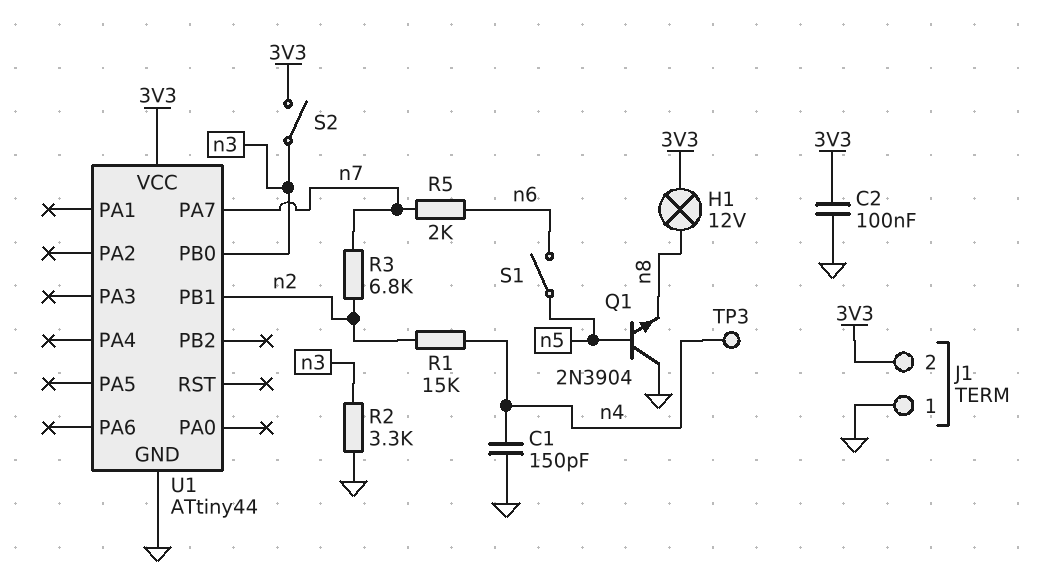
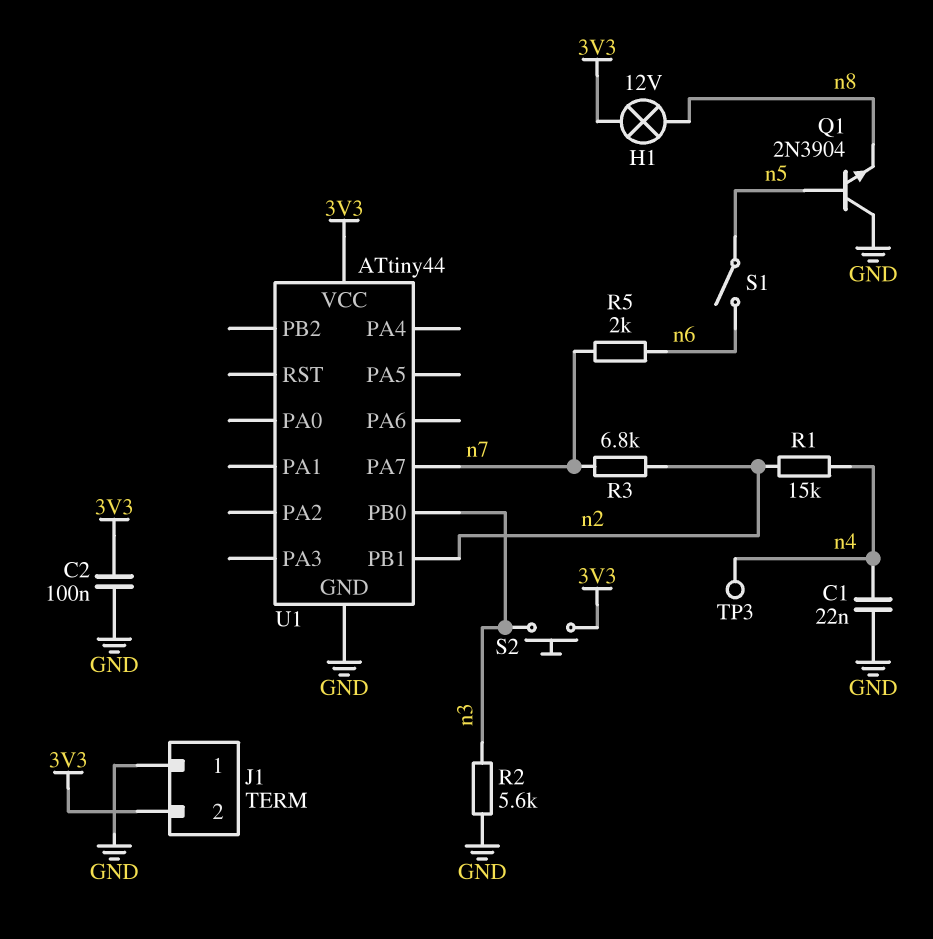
C1: 150pF (GND, n4) -> 22nF (GND, n4)
R2: 3.3k (GND, n3) -> 5.6k (GND, n3)
S2: switch (3V3, n3) -> button (3V3, n3)

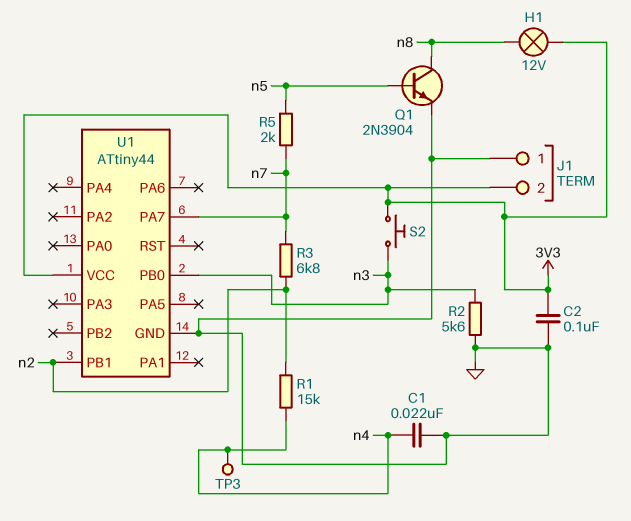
Q1: NPN 2N3904 (B n5, C GND, E n8) -> NPN 2N3904 (B n5, C n8, E GND)
R5: 2k (n6, n7) -> 2k (n5, n7)
S1: switch (n5, n6) -> none

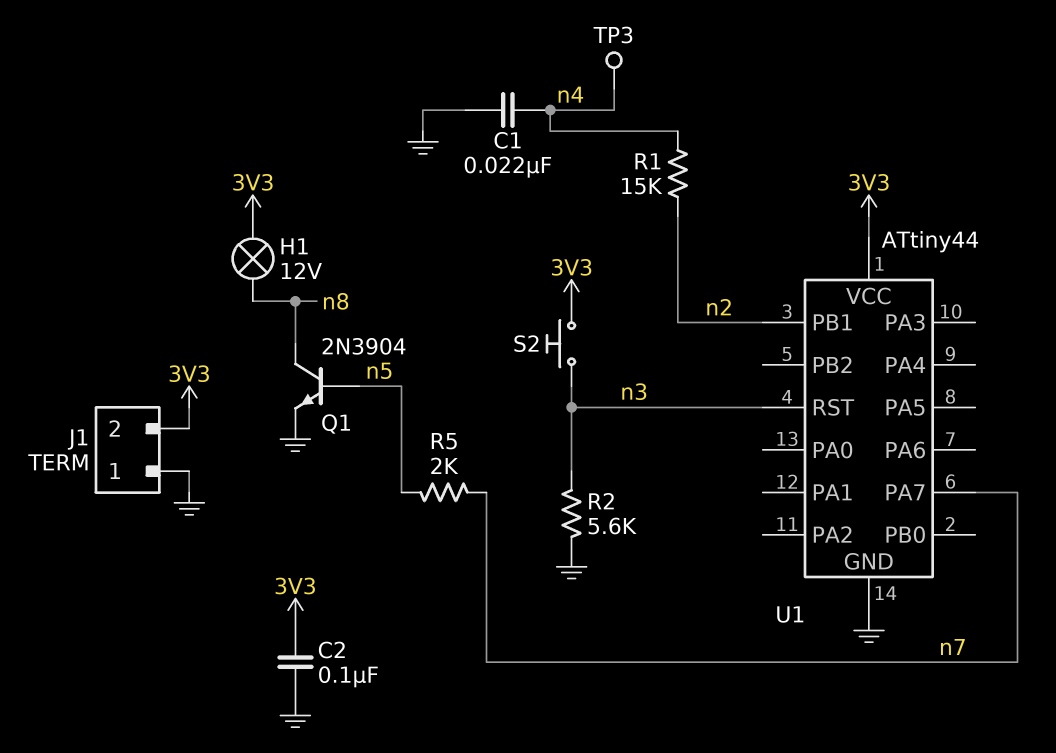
R3: 6.8k (n2, n7) -> none
U1 pin PB0: n3 -> none
U1 pin RST: none -> n3

